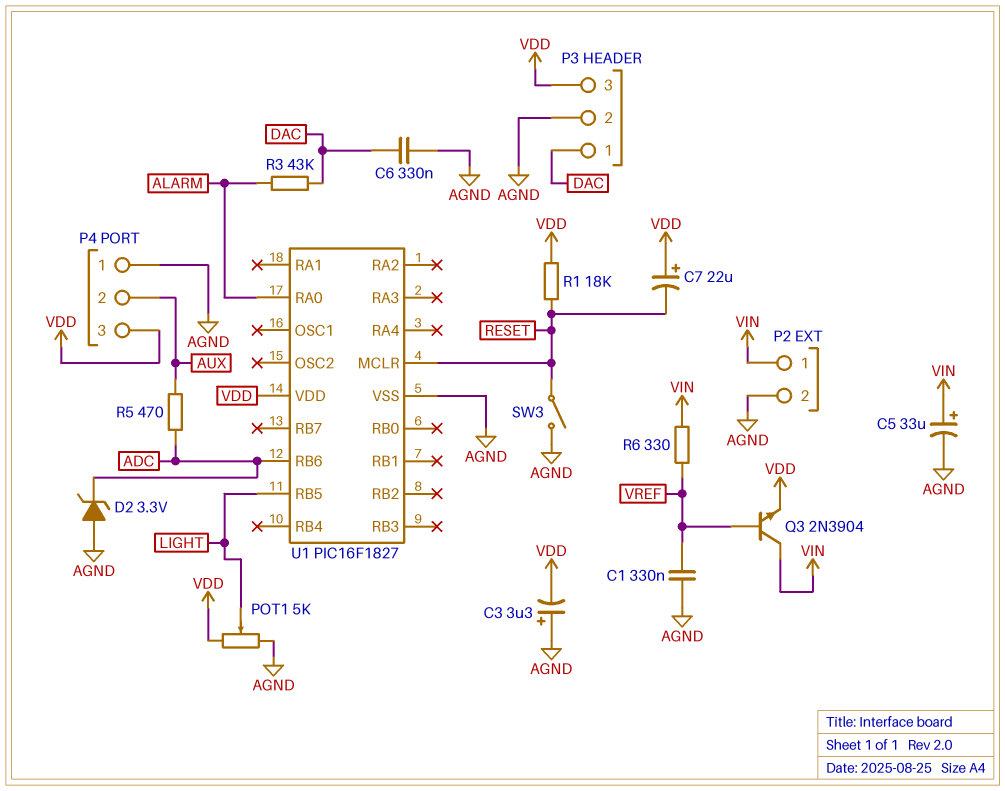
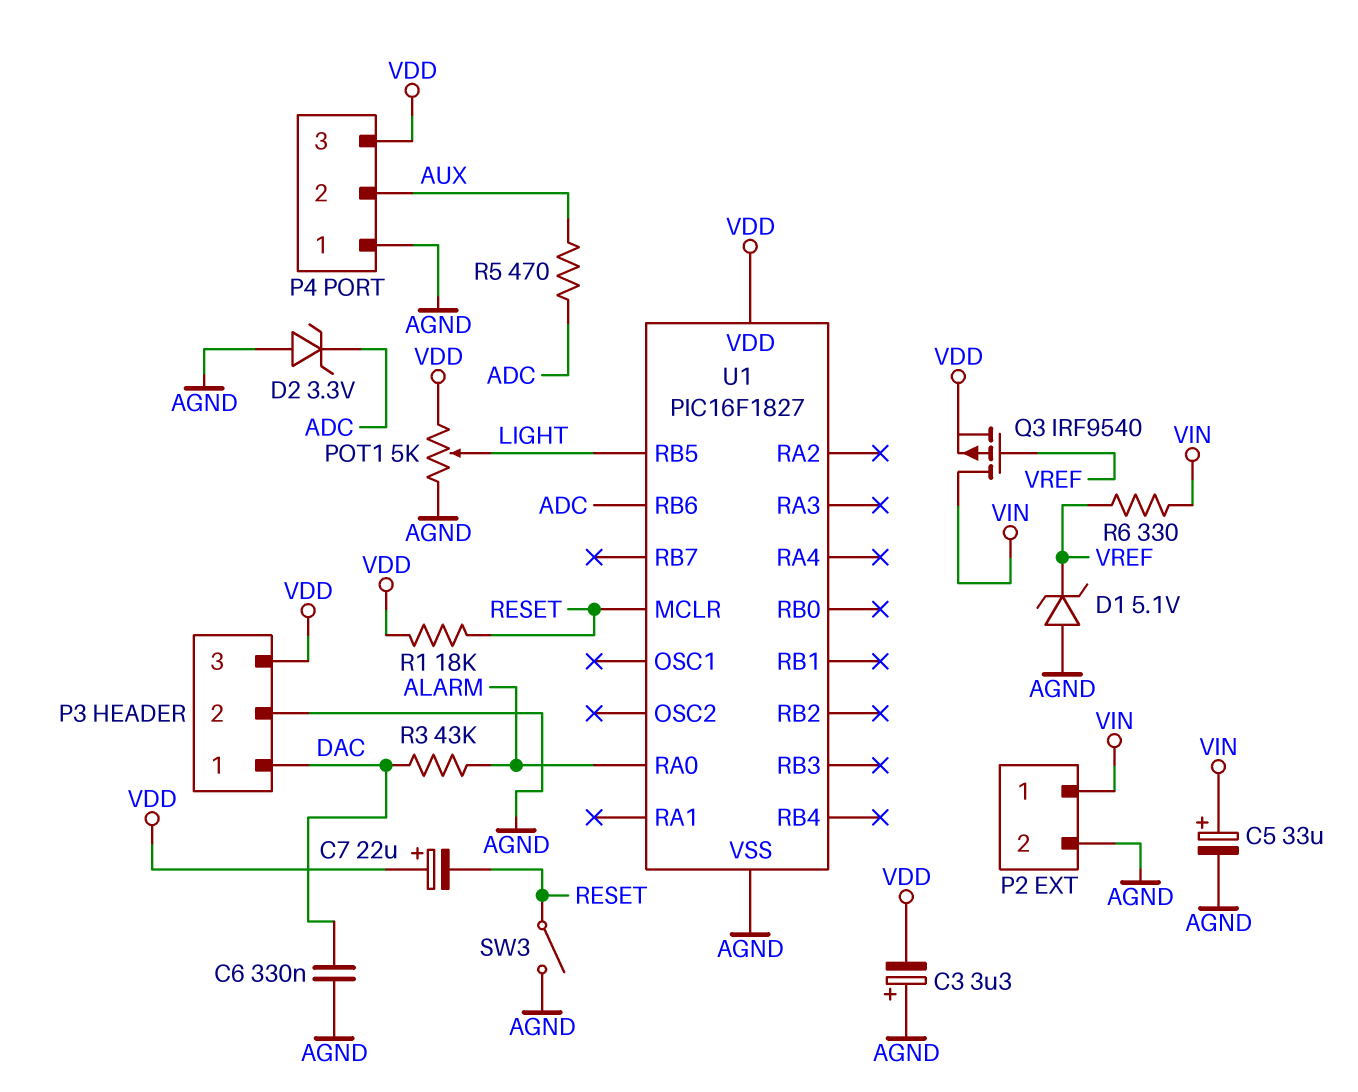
C1: 330nF (AGND, VREF) -> none
D1: none -> zener 5.1V (A AGND, K VREF)
Q3: NPN 2N3904 (B VREF, C VIN, E VDD) -> PMOS IRF9540 (G VREF, D VIN, S VDD)

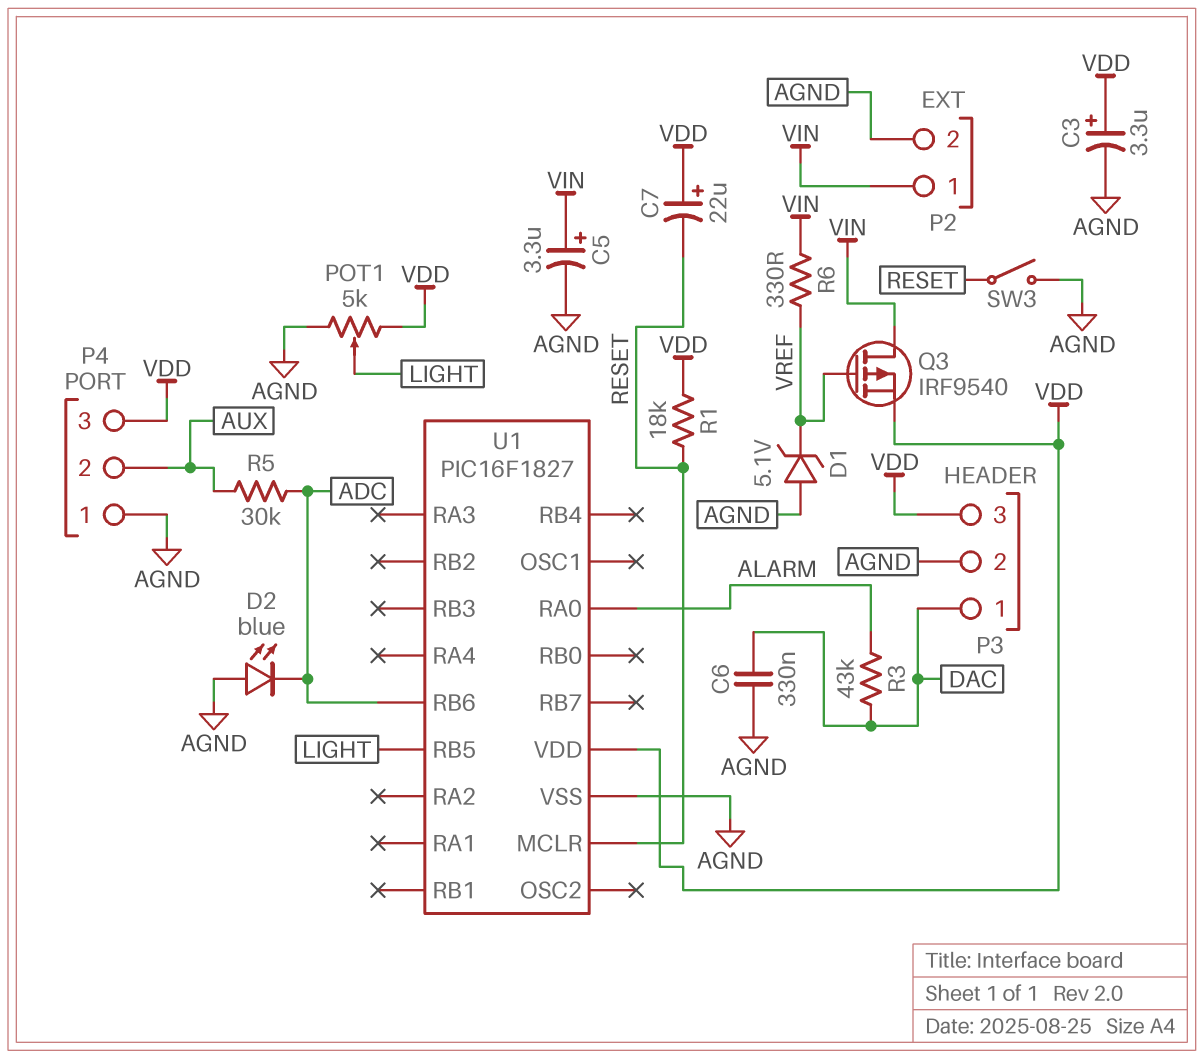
C3: 3.3uF (plus AGND, minus VDD) -> 3.3uF (plus VDD, minus AGND)
C5: 33uF (plus VIN, minus AGND) -> 3.3uF (plus VIN, minus AGND)
D2: zener 3.3V (A AGND, K ADC) -> LED blue (A AGND, K ADC)
R5: 470 (ADC, AUX) -> 30k (ADC, AUX)

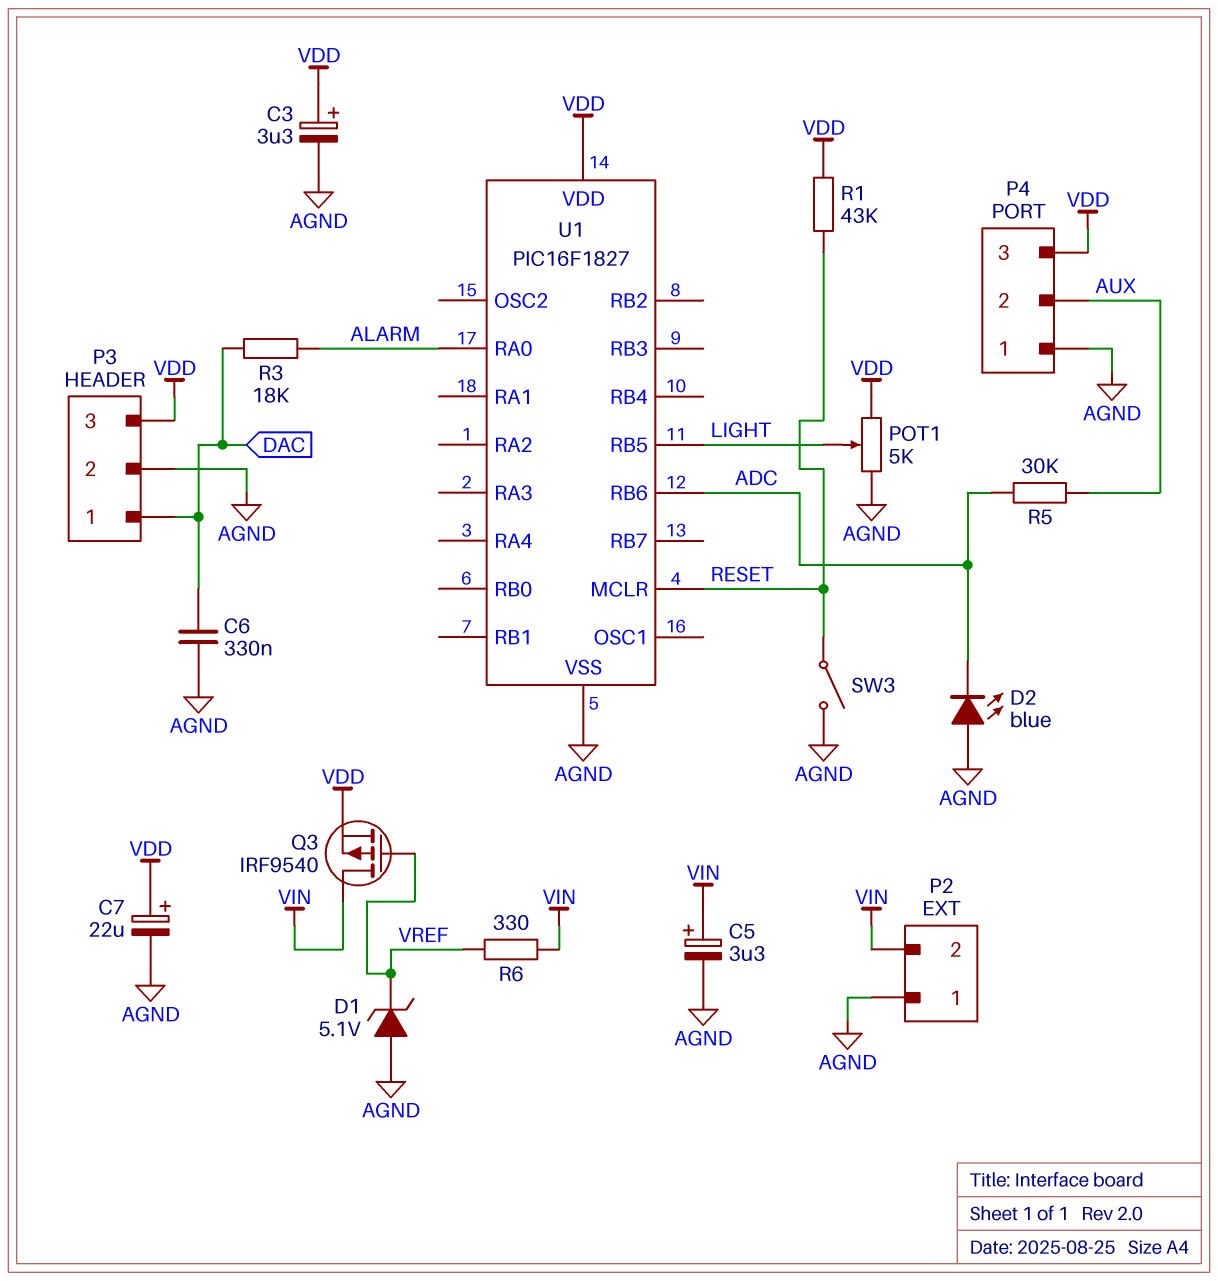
C7: 22uF (plus VDD, minus RESET) -> 22uF (plus VDD, minus AGND)
P2 pin 1: VIN -> AGND
P2 pin 2: AGND -> VIN
R1: 18k (RESET, VDD) -> 43k (RESET, VDD)
R3: 43k (ALARM, DAC) -> 18k (ALARM, DAC)

